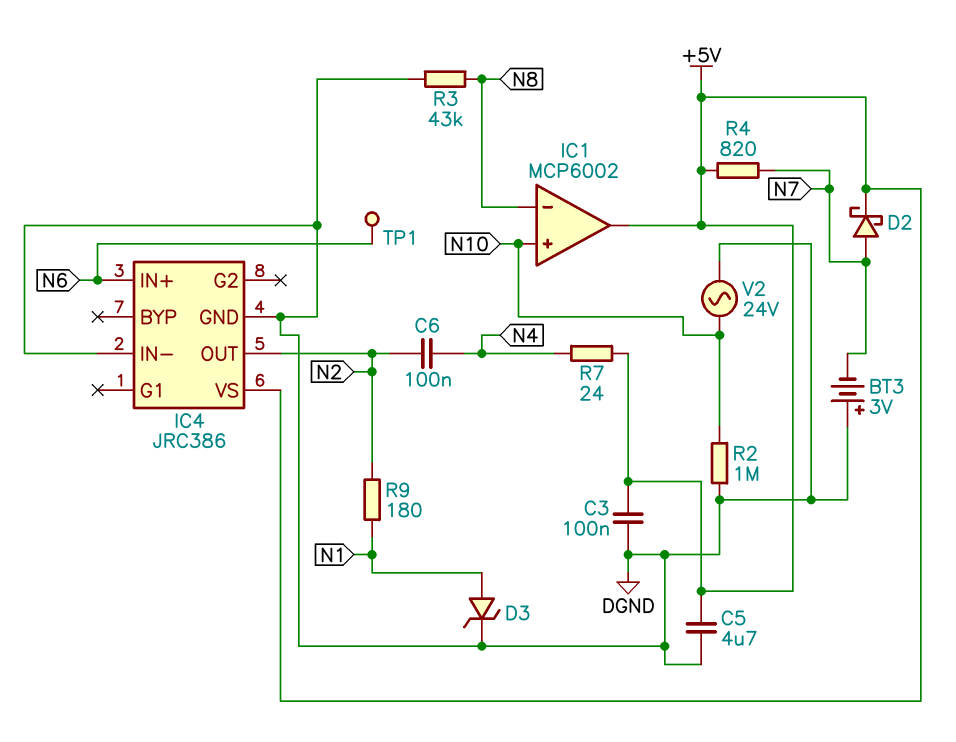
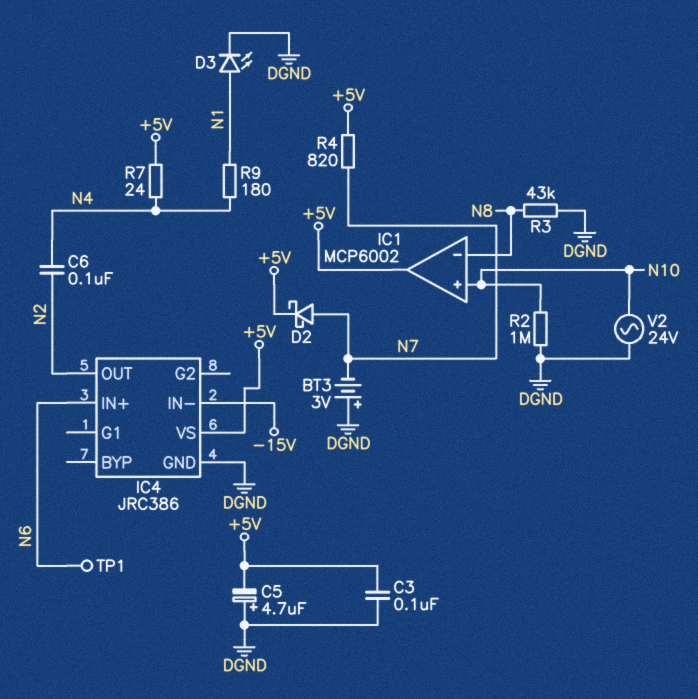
C5: 4.7uF (+5V, DGND) -> 4.7uF (plus DGND, minus +5V)
D3: zener (A N1, K DGND) -> LED (A N1, K DGND)
IC4 pin IN-: DGND -> -15V
R9: 180 (N1, N2) -> 180 (N1, N4)

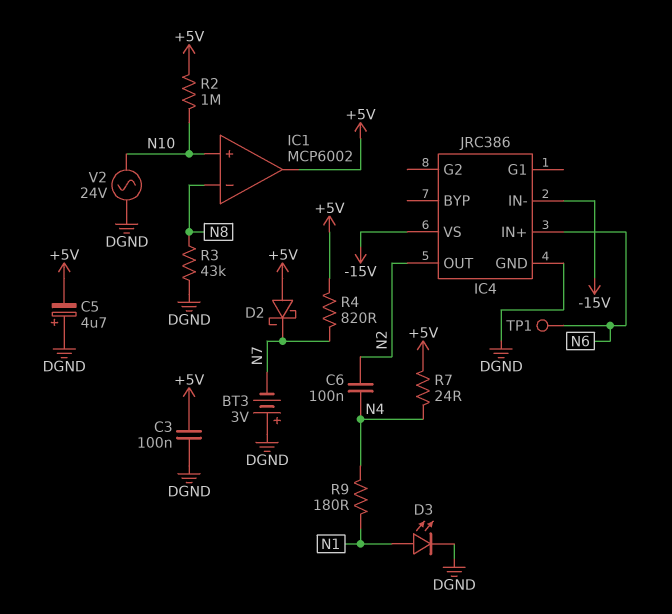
D2: schottky (A N7, K +5V) -> schottky (A +5V, K N7)
IC4 pin VS: +5V -> -15V
R2: 1M (DGND, N10) -> 1M (+5V, N10)

